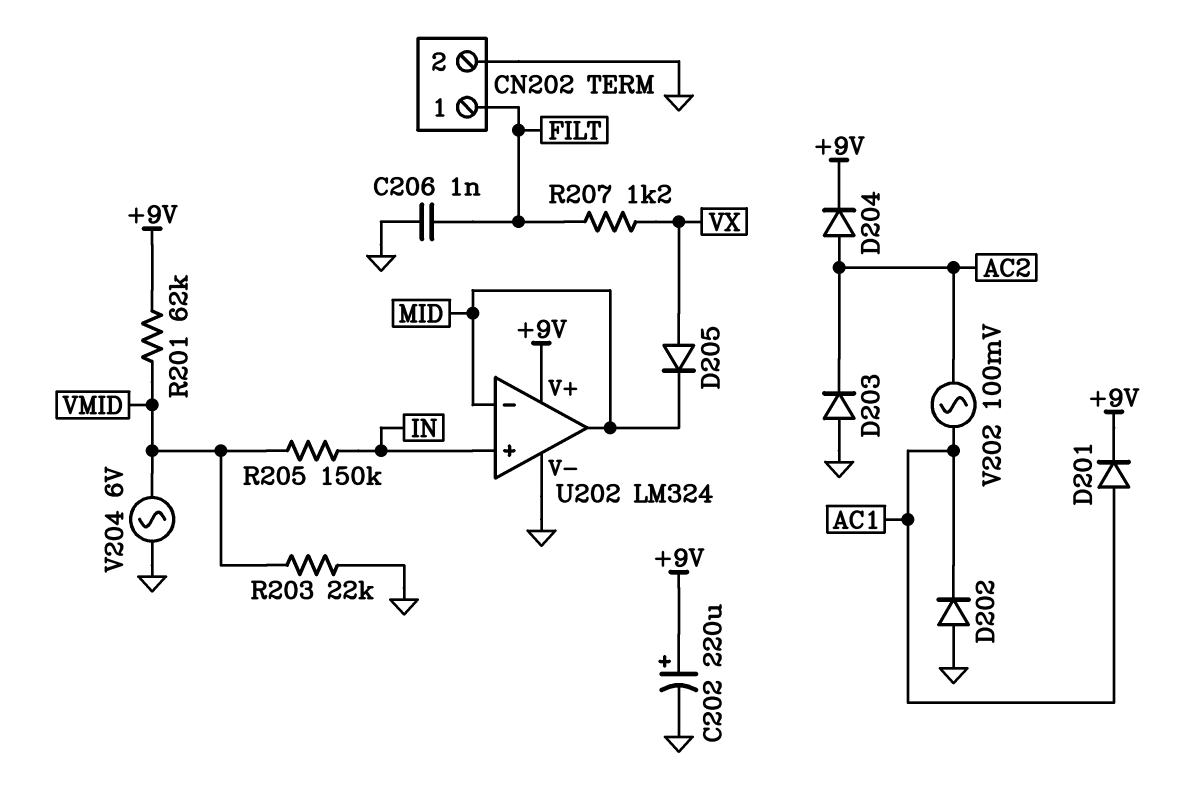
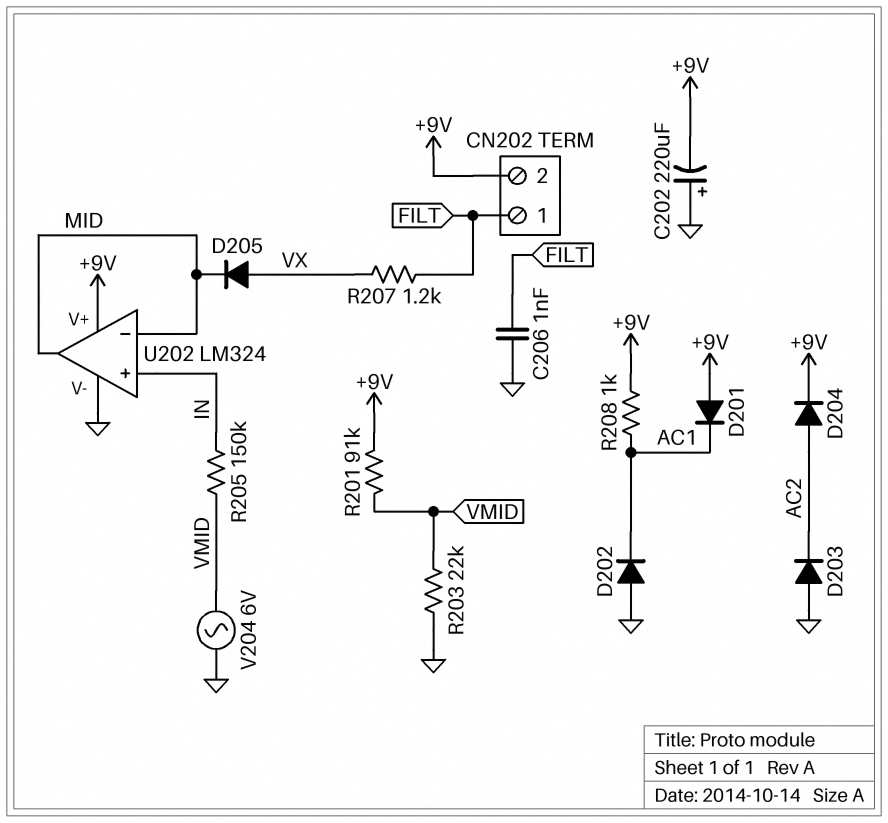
C202: 220uF (plus +9V, minus GND) -> 220uF (plus GND, minus +9V)
CN202 pin 2: GND -> +9V
D201: diode (A AC1, K +9V) -> diode (A +9V, K AC1)
R201: 62k (+9V, VMID) -> 91k (+9V, VMID)
R208: none -> 1k (+9V, AC1)
V202: AC 100mV (AC1, AC2) -> none

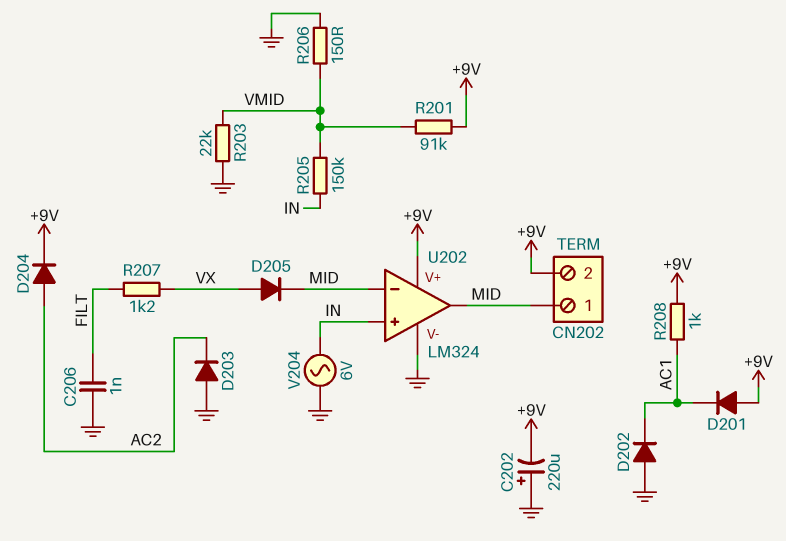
CN202 pin 1: FILT -> MID
R206: none -> 150 (GND, VMID)
V204: AC 6V (GND, VMID) -> AC 6V (GND, IN)

